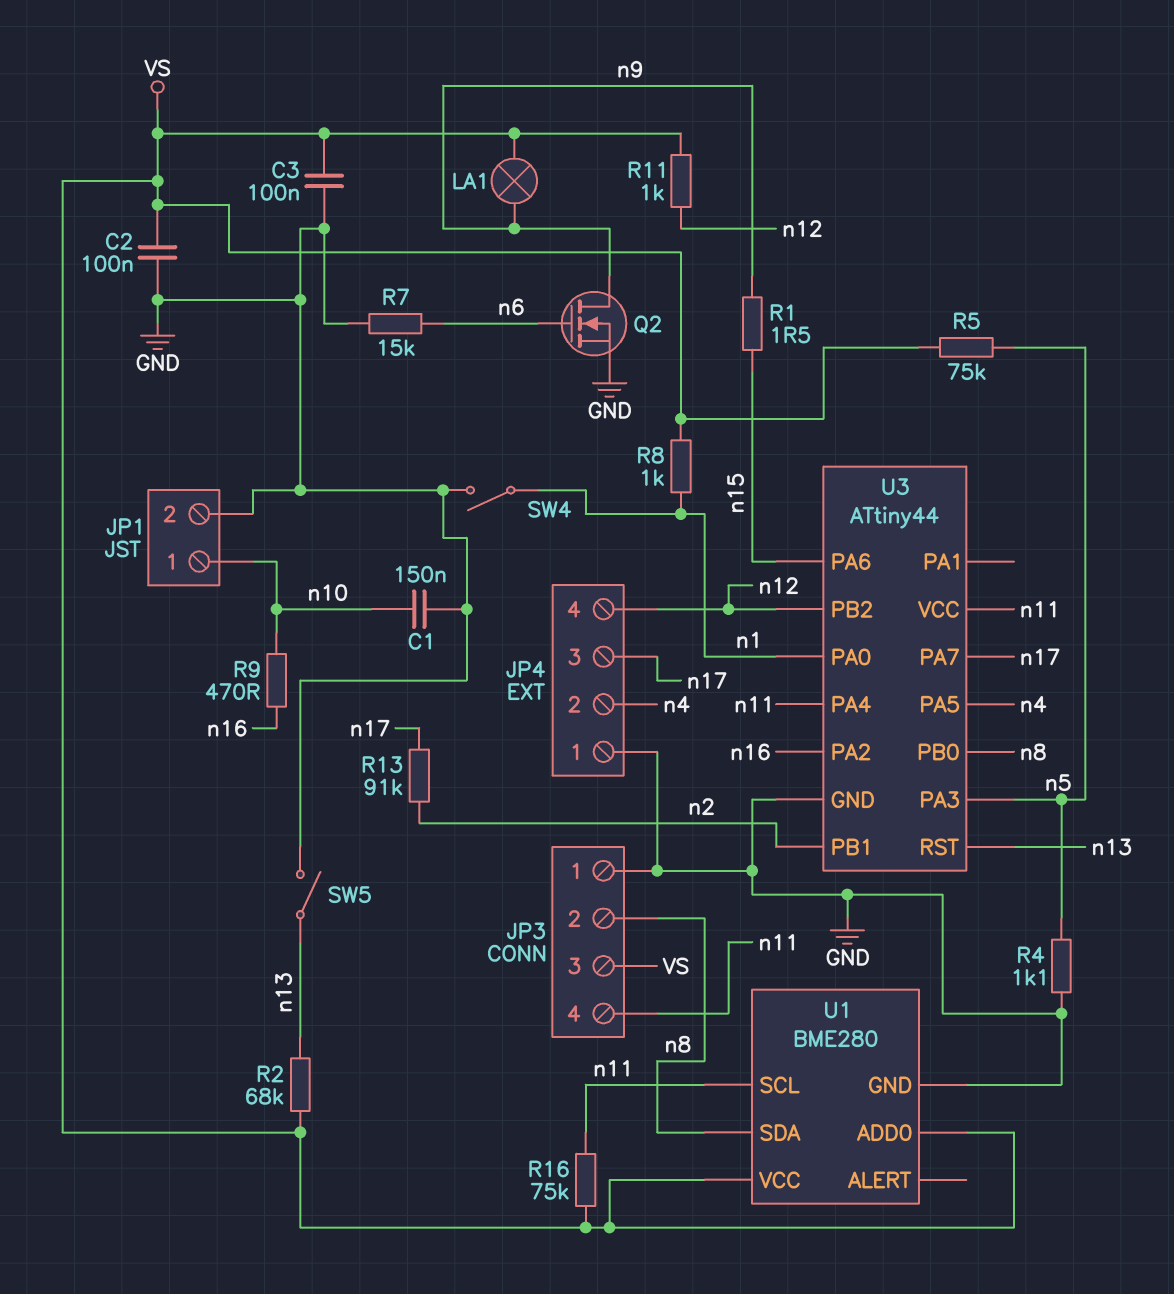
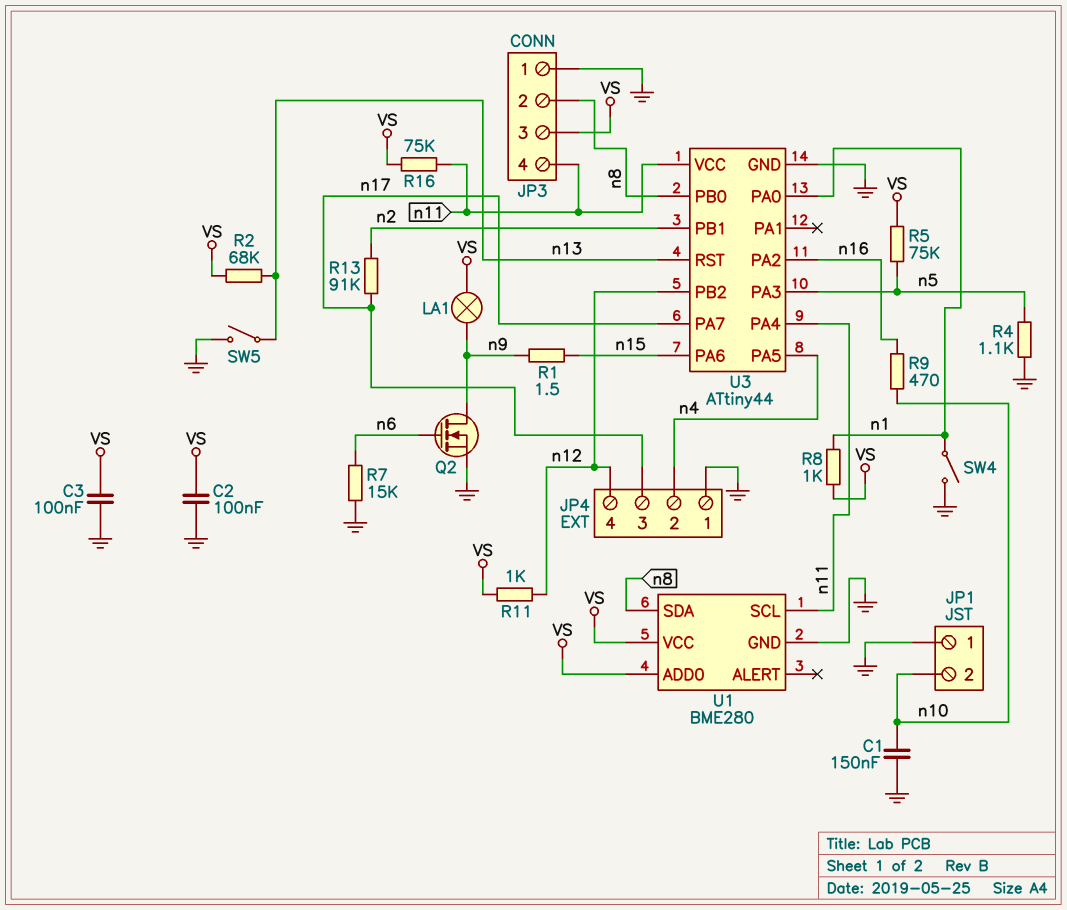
JP1 pin 1: n10 -> GND
JP1 pin 2: GND -> n10

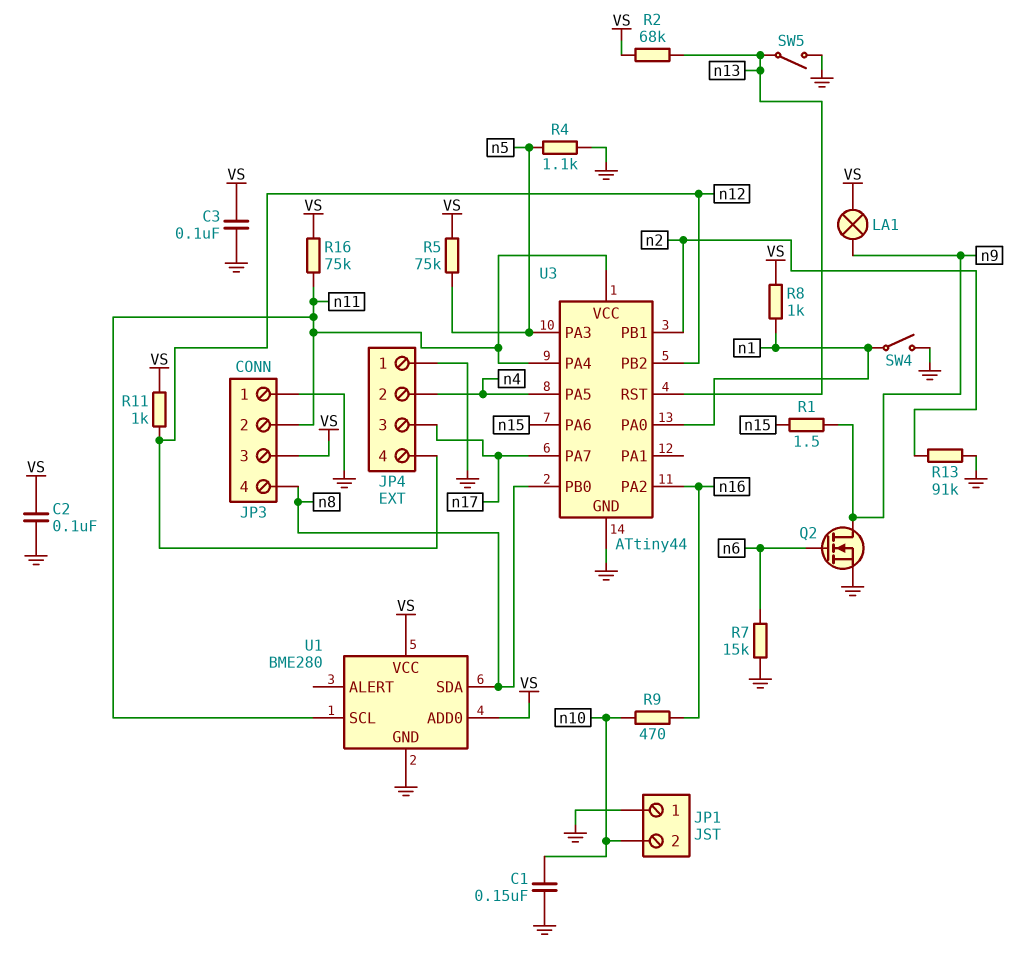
JP3 pin 2: n8 -> n11
JP3 pin 4: n11 -> n8
R13: 91k (n2, n17) -> 91k (GND, n2)

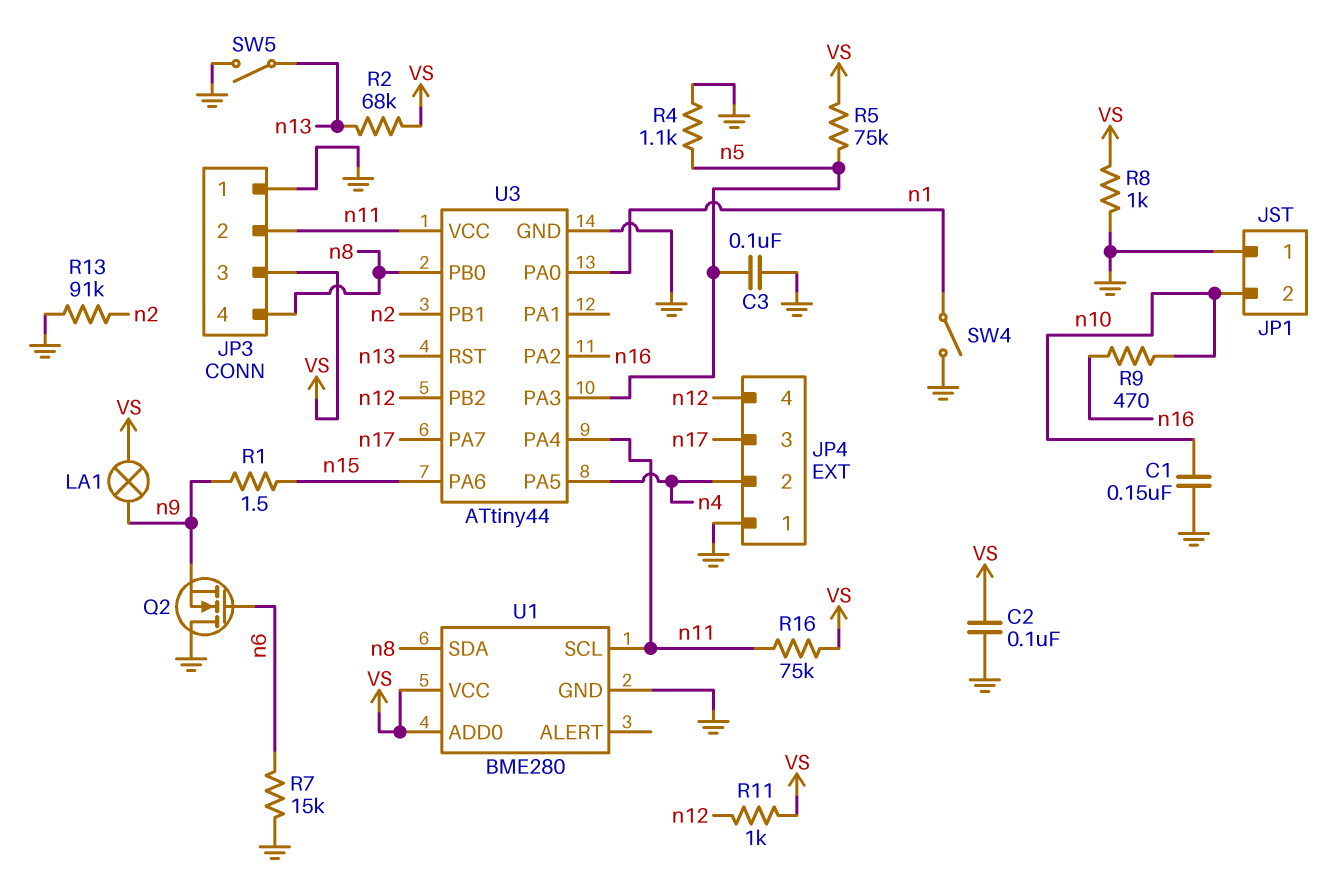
C3: 100nF (GND, VS) -> 100nF (GND, n5)
Q2: NMOS (G n6, D n9, S GND) -> NMOS (G n6, D GND, S n9)
R8: 1k (VS, n1) -> 1k (GND, VS)

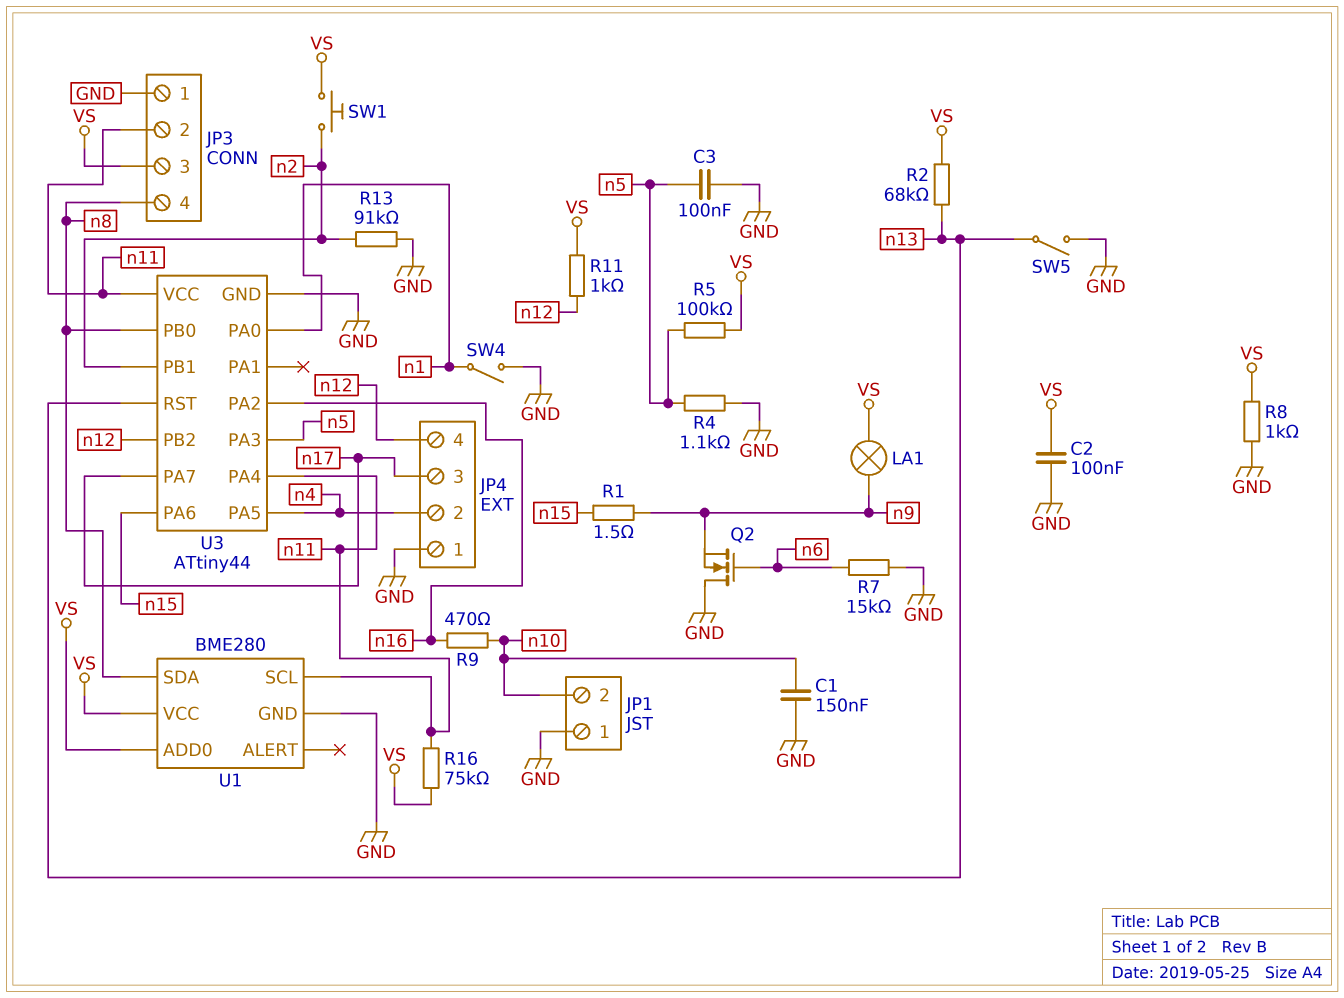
R5: 75k (VS, n5) -> 100k (VS, n5)
SW1: none -> button (VS, n2)

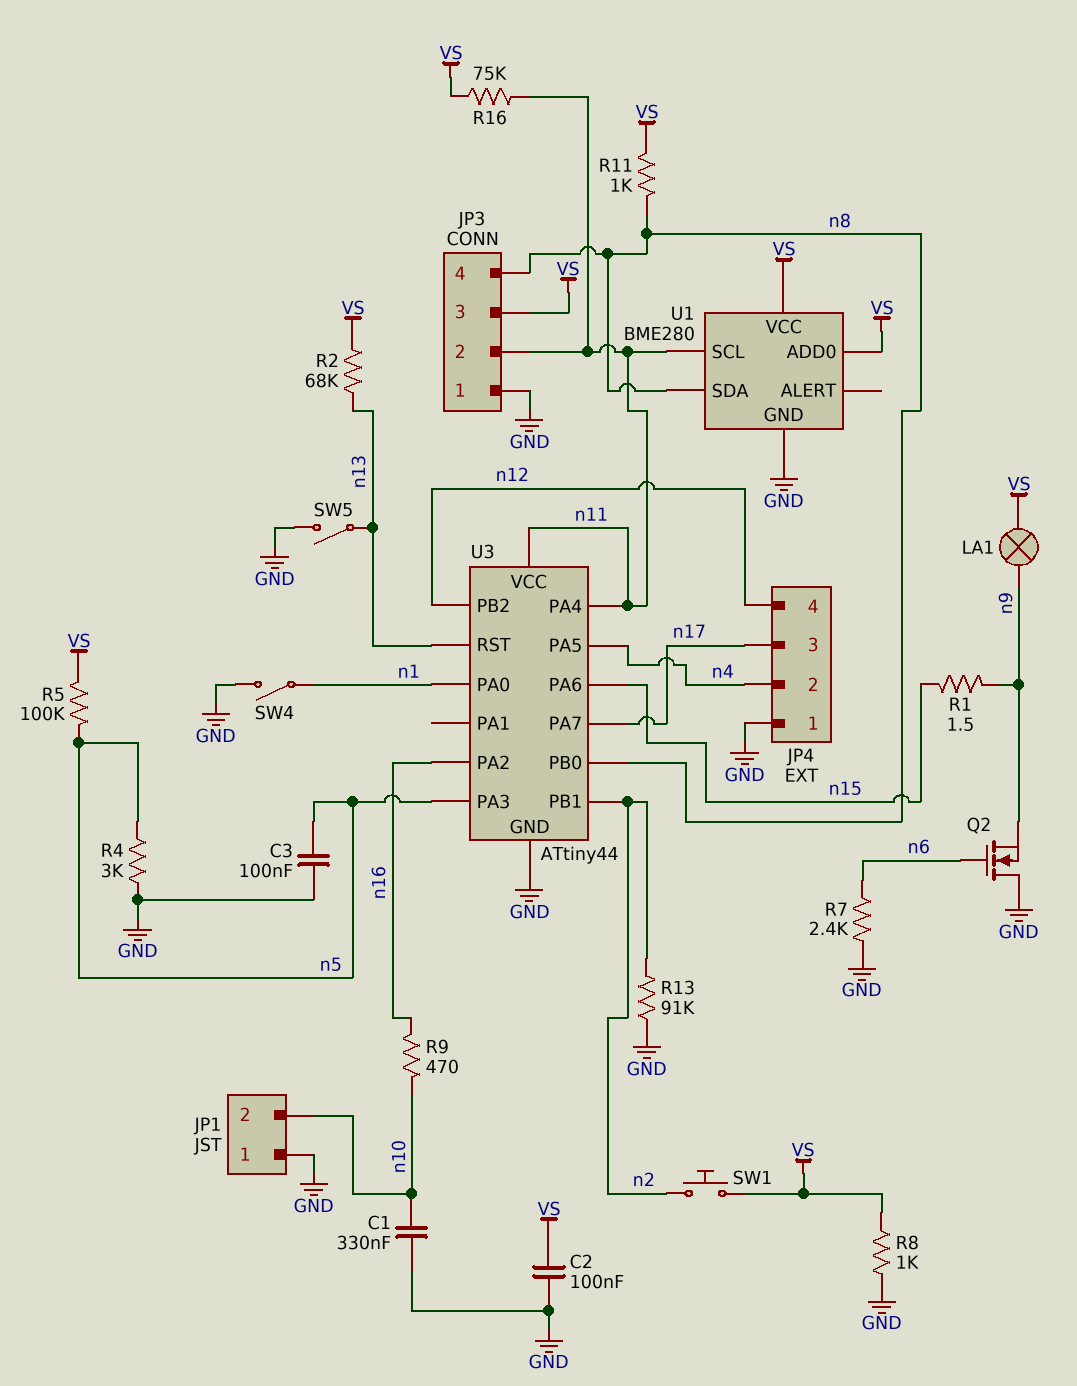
C1: 150nF (GND, n10) -> 330nF (GND, n10)
R4: 1.1k (GND, n5) -> 3k (GND, n5)
R7: 15k (GND, n6) -> 2.4k (GND, n6)
R11: 1k (VS, n12) -> 1k (VS, n8)

